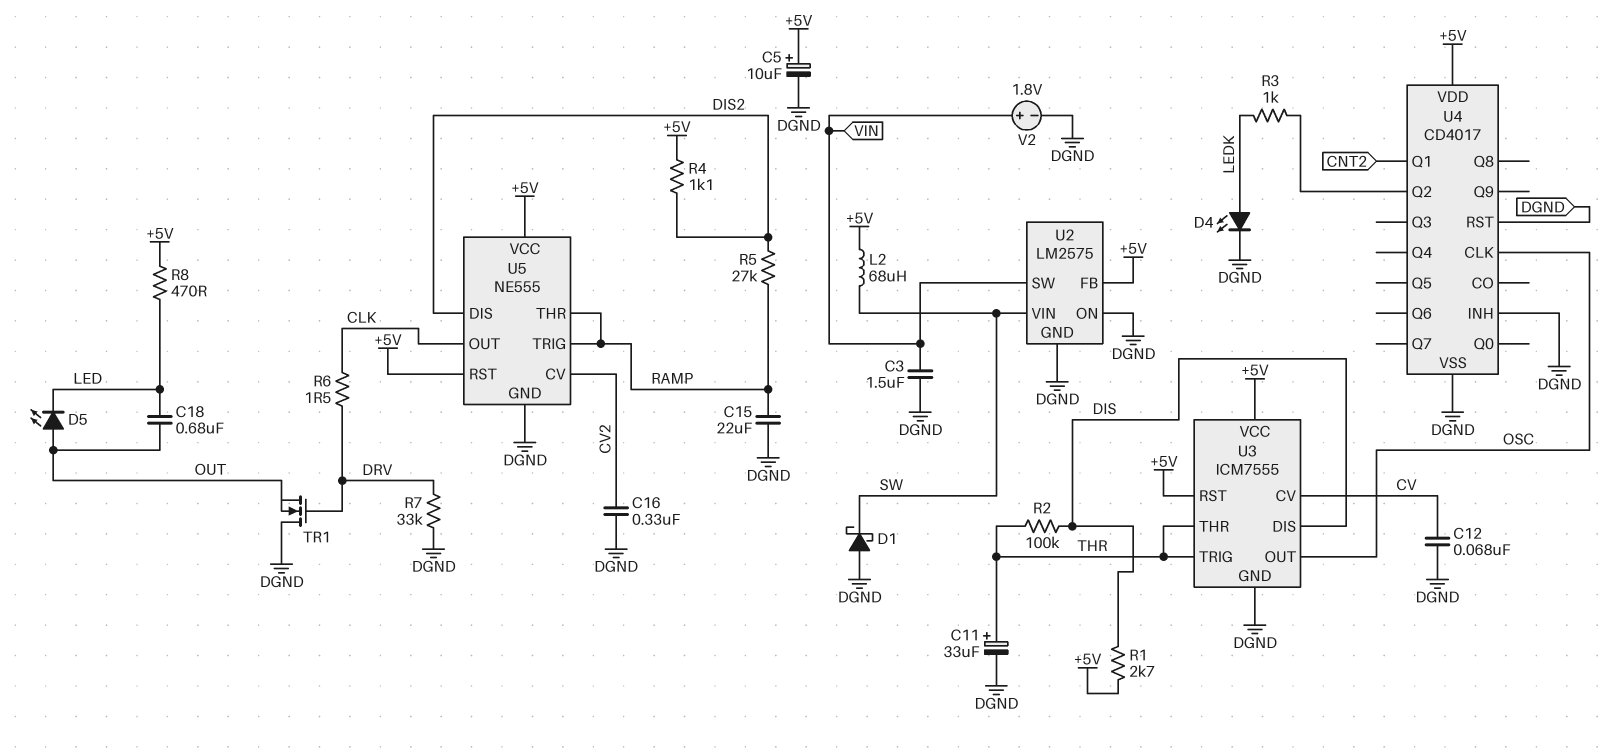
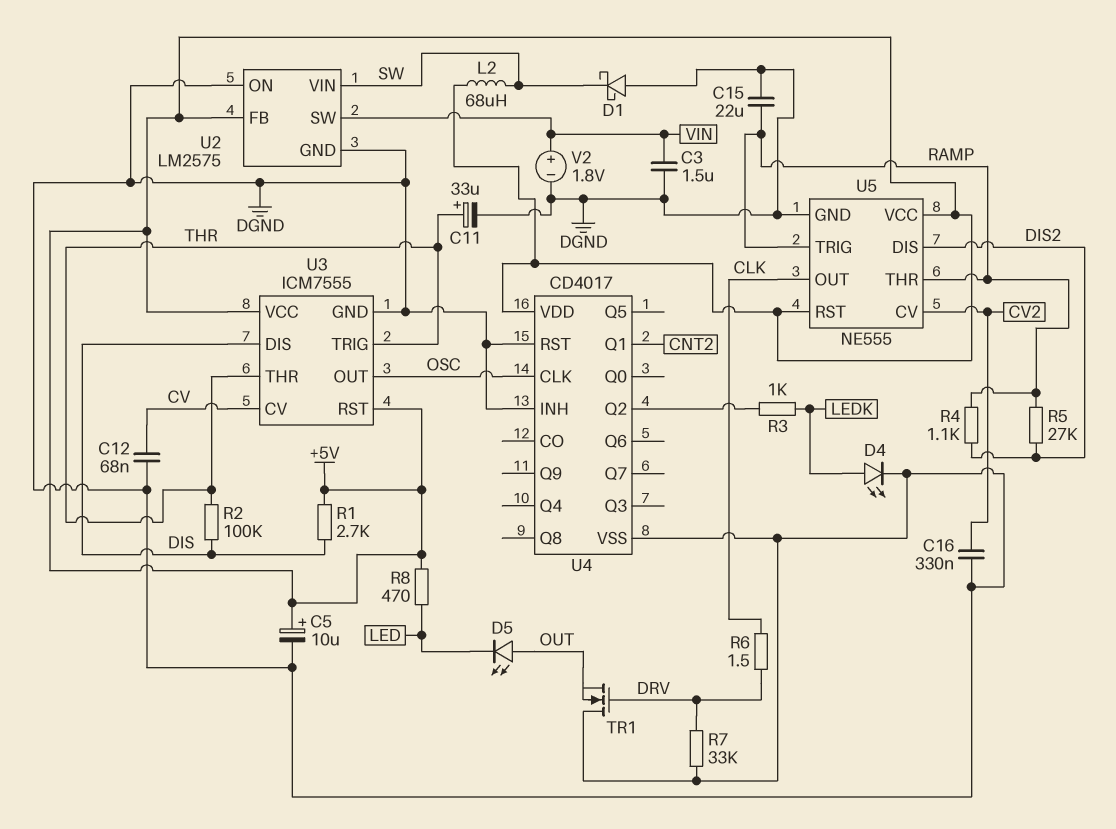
C18: 680nF (LED, OUT) -> none
R4: 1.1k (+5V, DIS2) -> 1.1k (DIS2, RAMP)

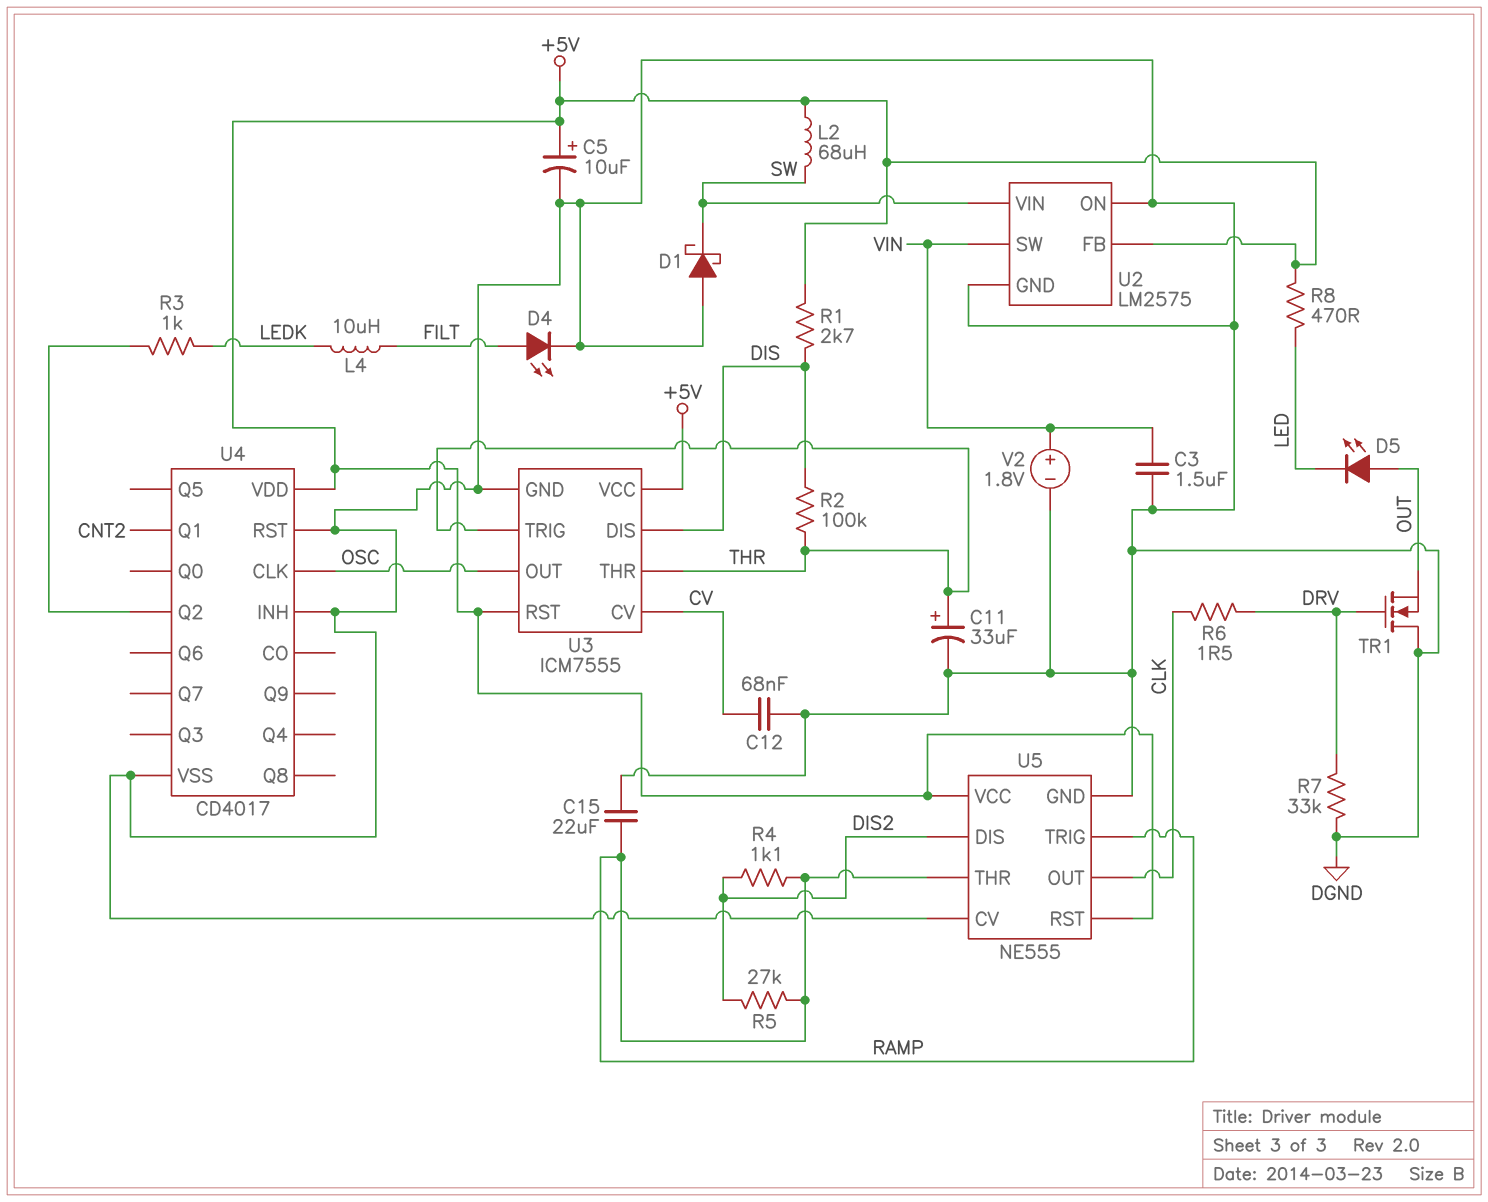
C16: 330nF (CV2, DGND) -> none
D4: LED (A LEDK, K DGND) -> LED (A FILT, K DGND)
L4: none -> 10uH (FILT, LEDK)
U5 pin CV: CV2 -> DGND

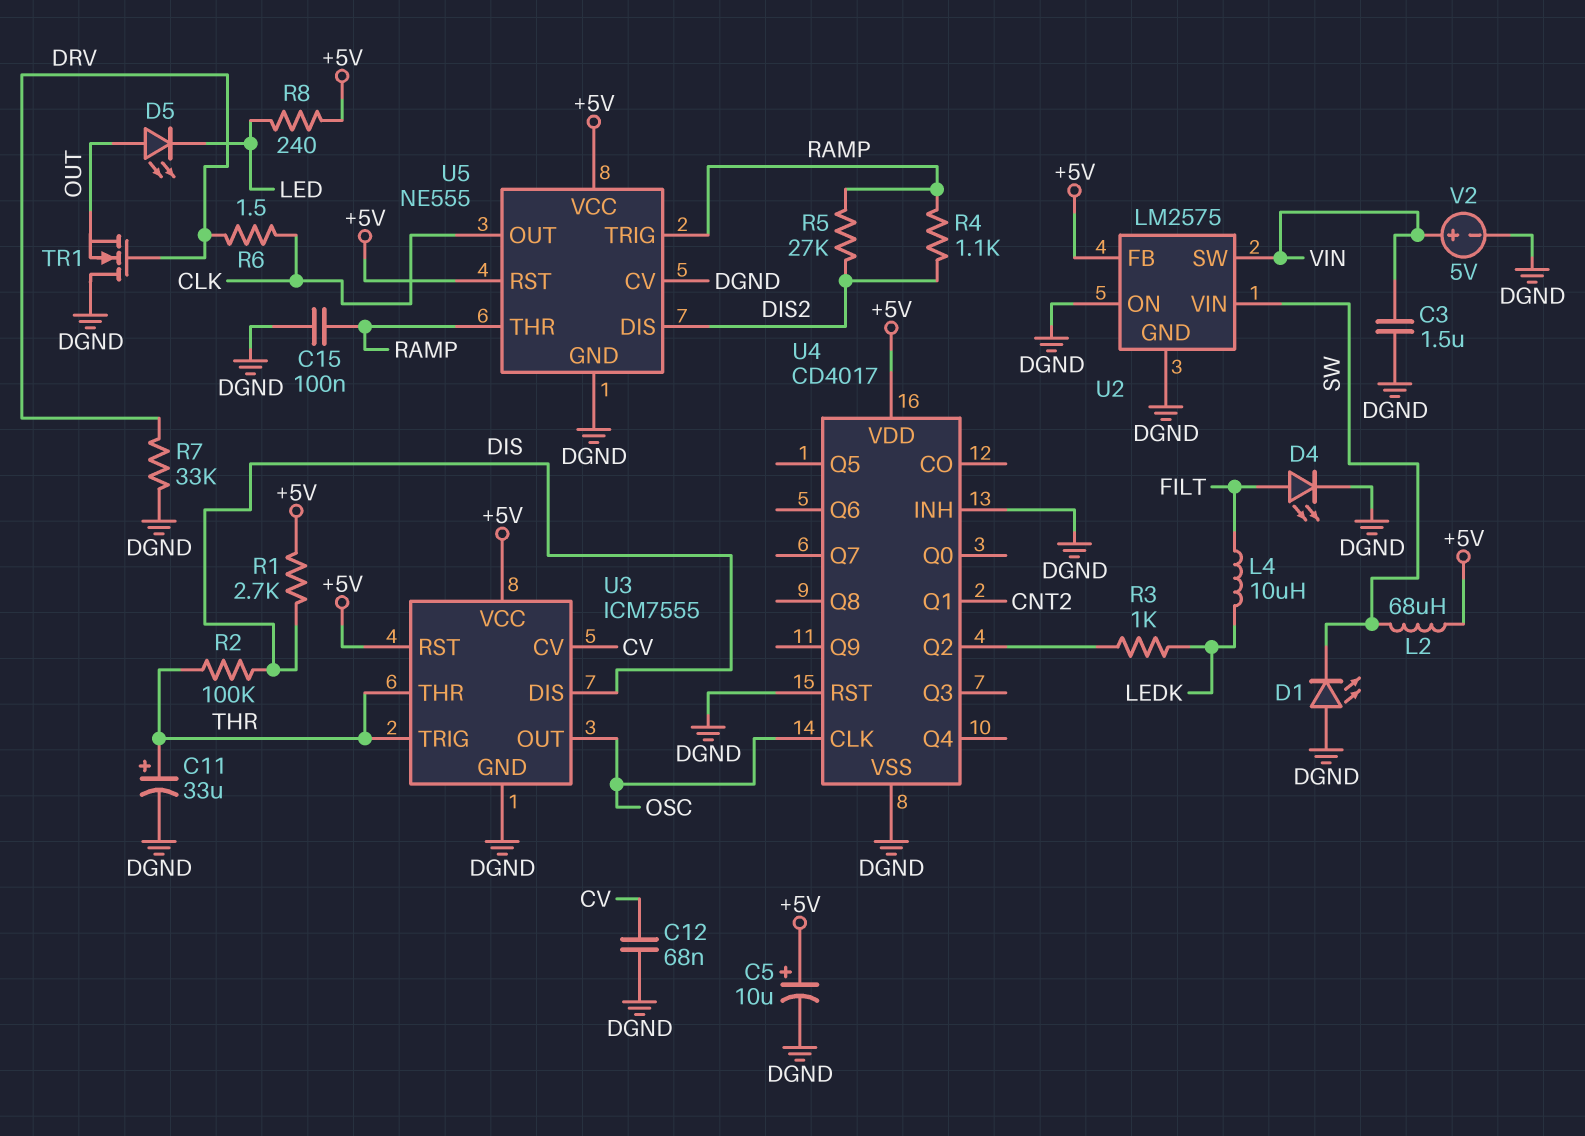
C15: 22uF (DGND, RAMP) -> 100nF (DGND, RAMP)
D1: schottky (A DGND, K SW) -> LED (A DGND, K SW)
R8: 470 (+5V, LED) -> 240 (+5V, LED)
V2: 1.8V (plus VIN, minus DGND) -> 5V (plus VIN, minus DGND)

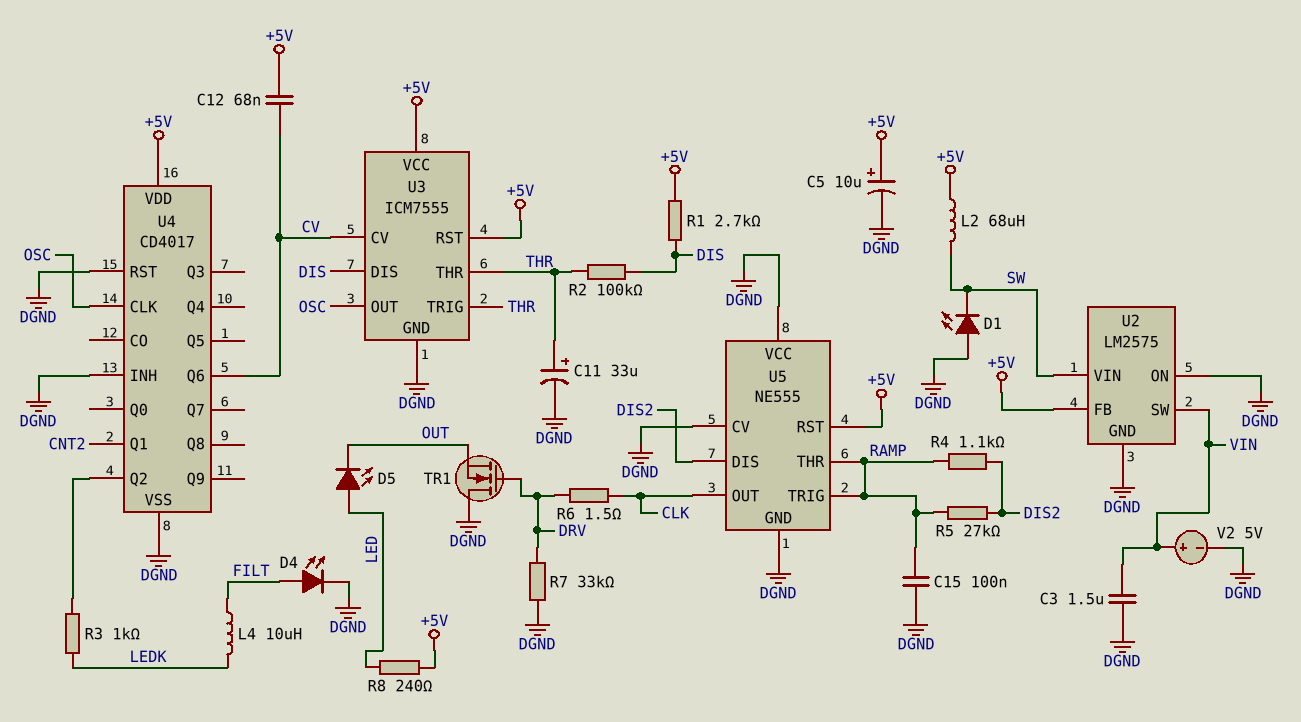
C12: 68nF (CV, DGND) -> 68nF (+5V, CV)
D5: LED (A OUT, K LED) -> LED (A LED, K OUT)
U4 pin Q6: none -> CV
U5 pin VCC: +5V -> DGND

